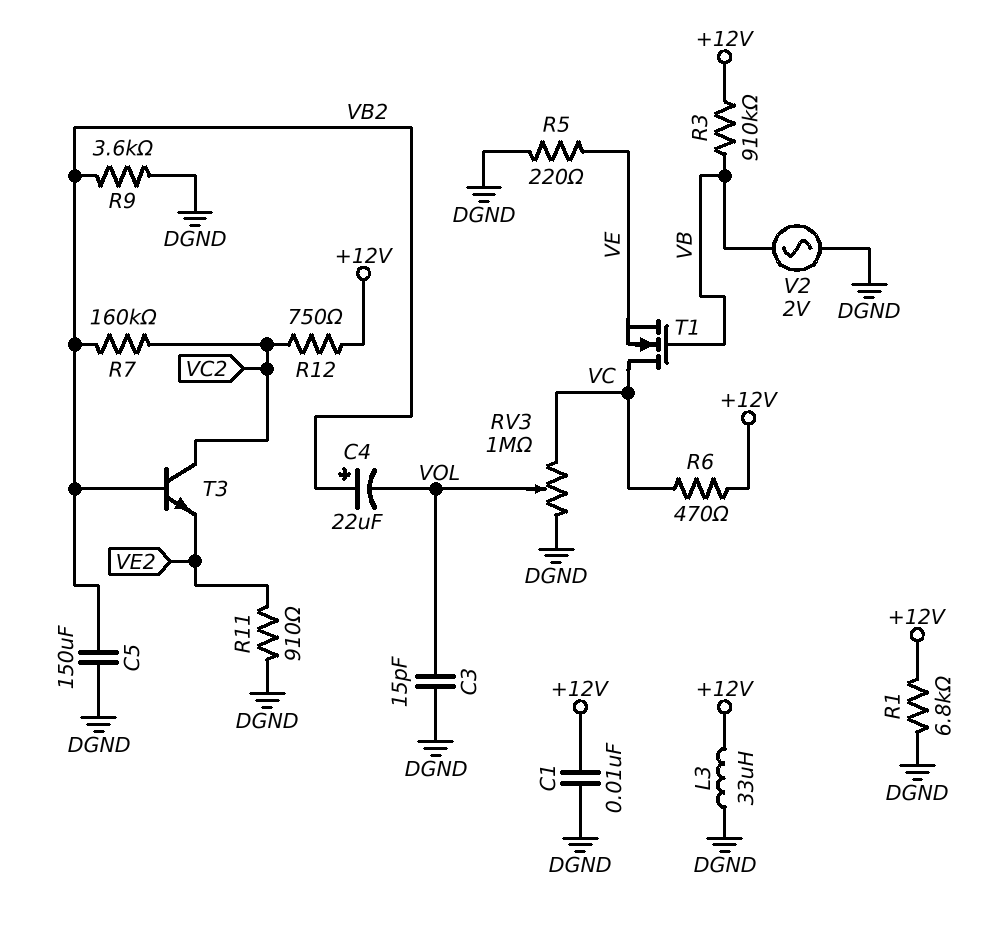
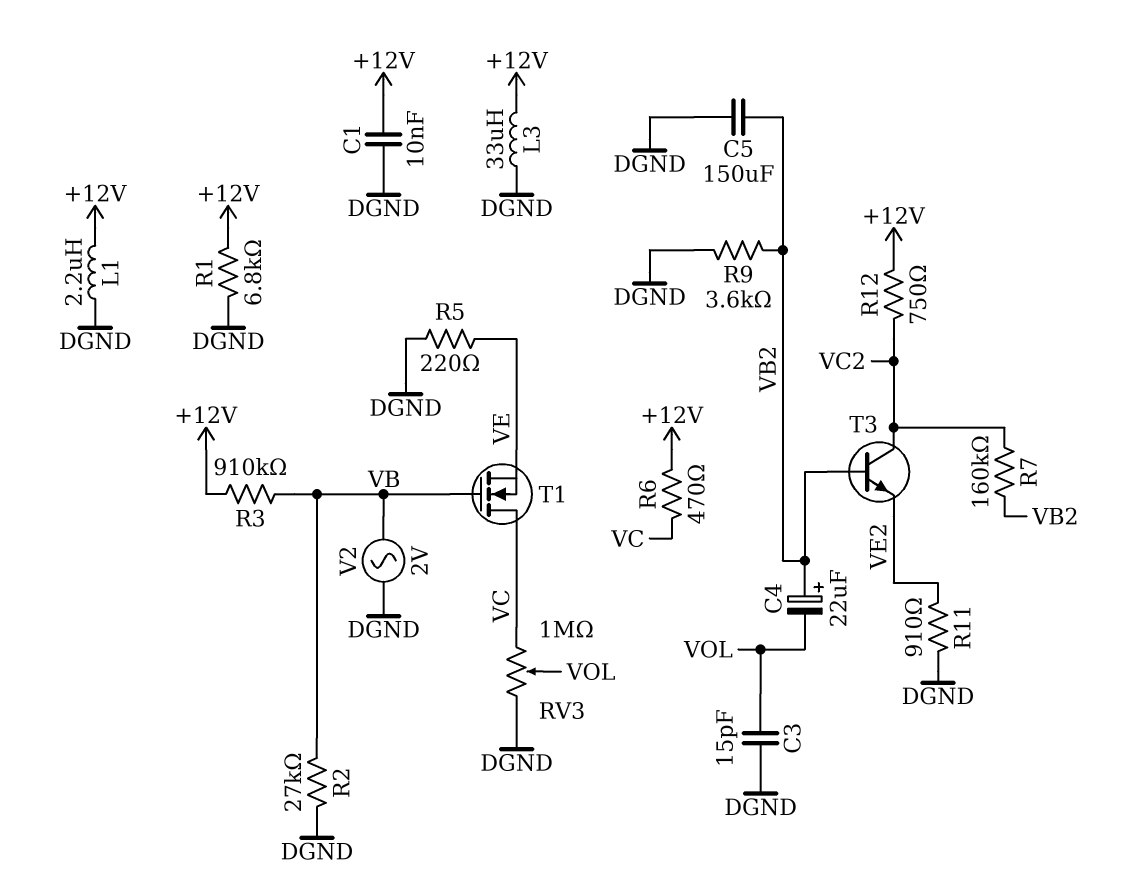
L1: none -> 2.2uH (+12V, DGND)
R2: none -> 27k (DGND, VB)

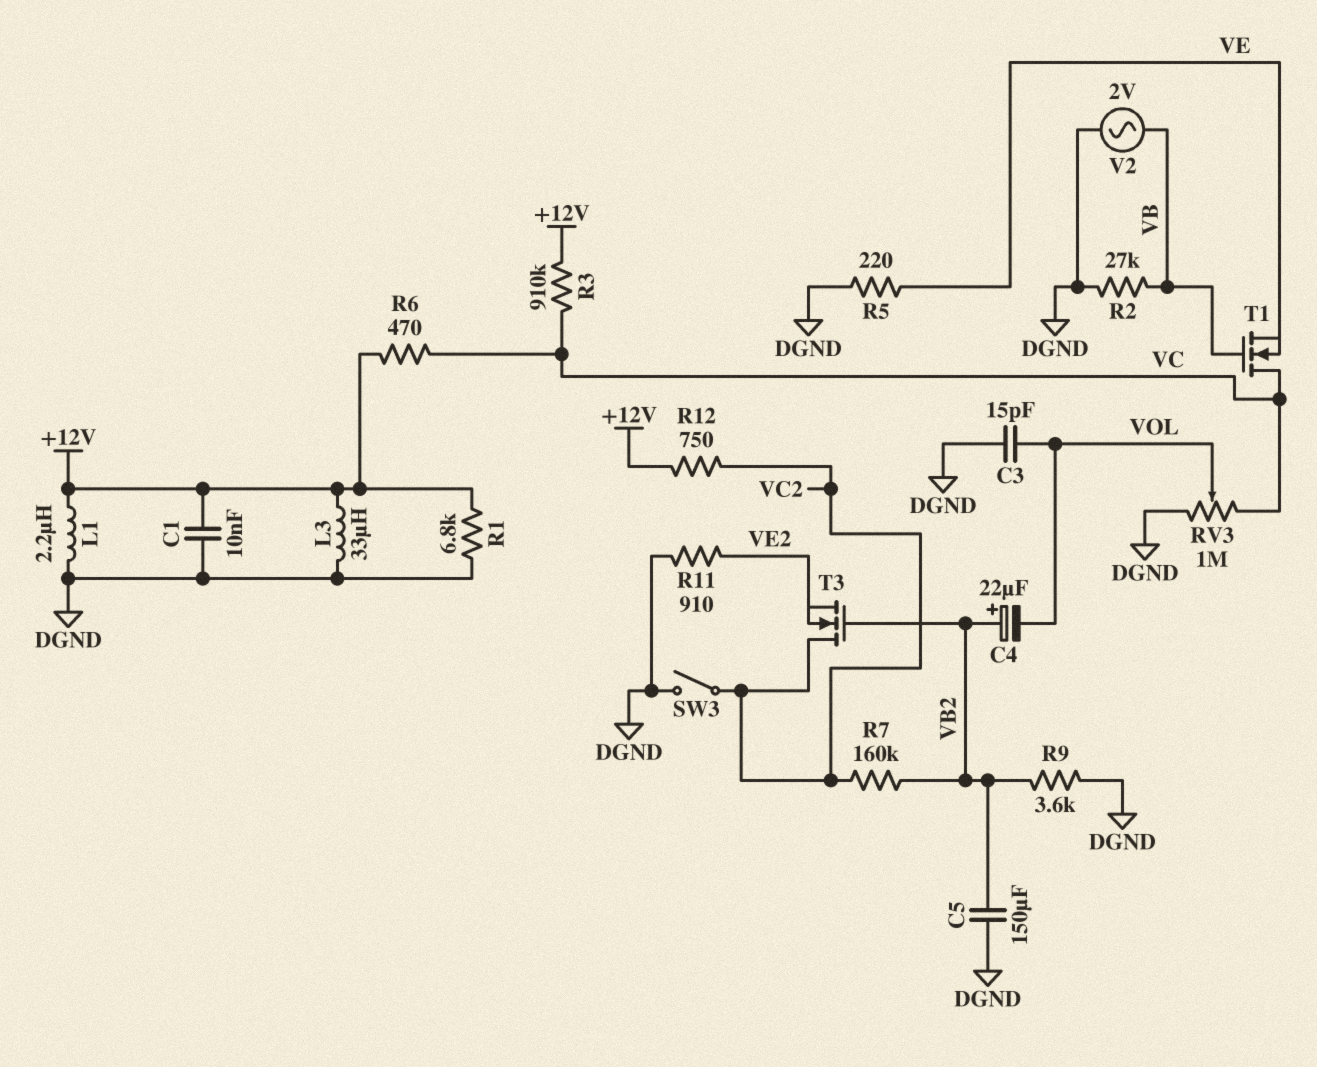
R3: 910k (+12V, VB) -> 910k (+12V, VC)
SW3: none -> switch (DGND, VC2)
T3: NPN (B VB2, C VC2, E VE2) -> NMOS (G VB2, D VC2, S VE2)

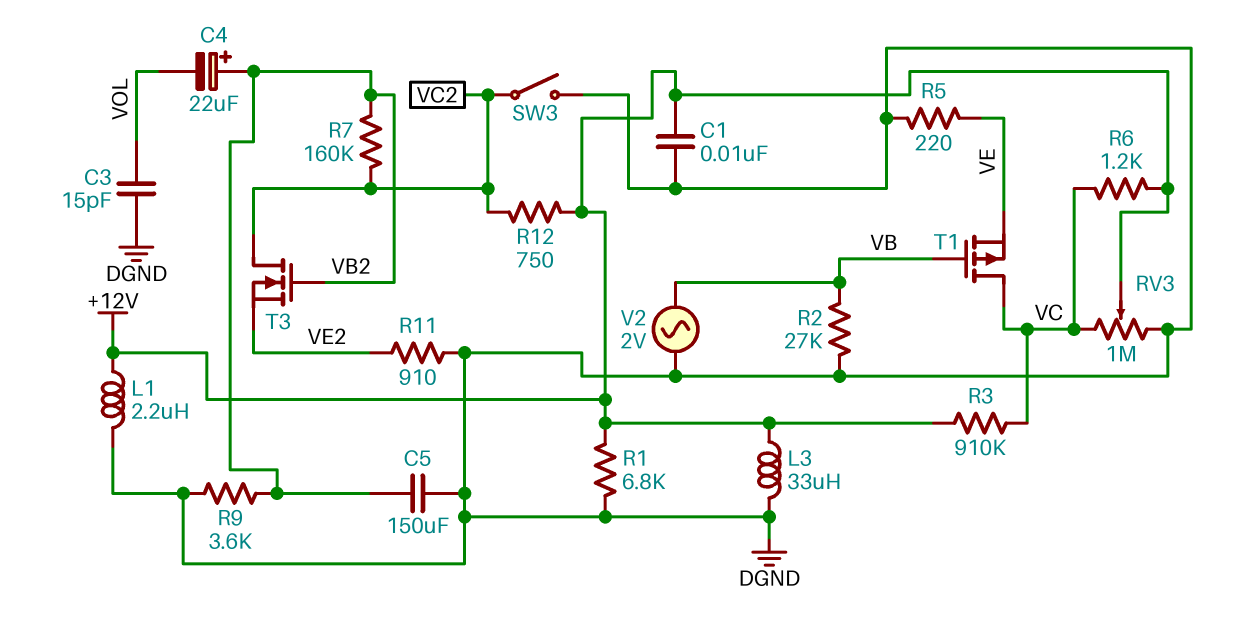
R6: 470 (+12V, VC) -> 1.2k (+12V, VC)
RV3: 1M (DGND, VC, wiper VOL) -> 1M (DGND, VC, wiper +12V)
T1: NMOS (G VB, D VC, S VE) -> PMOS (G VB, D VC, S VE)

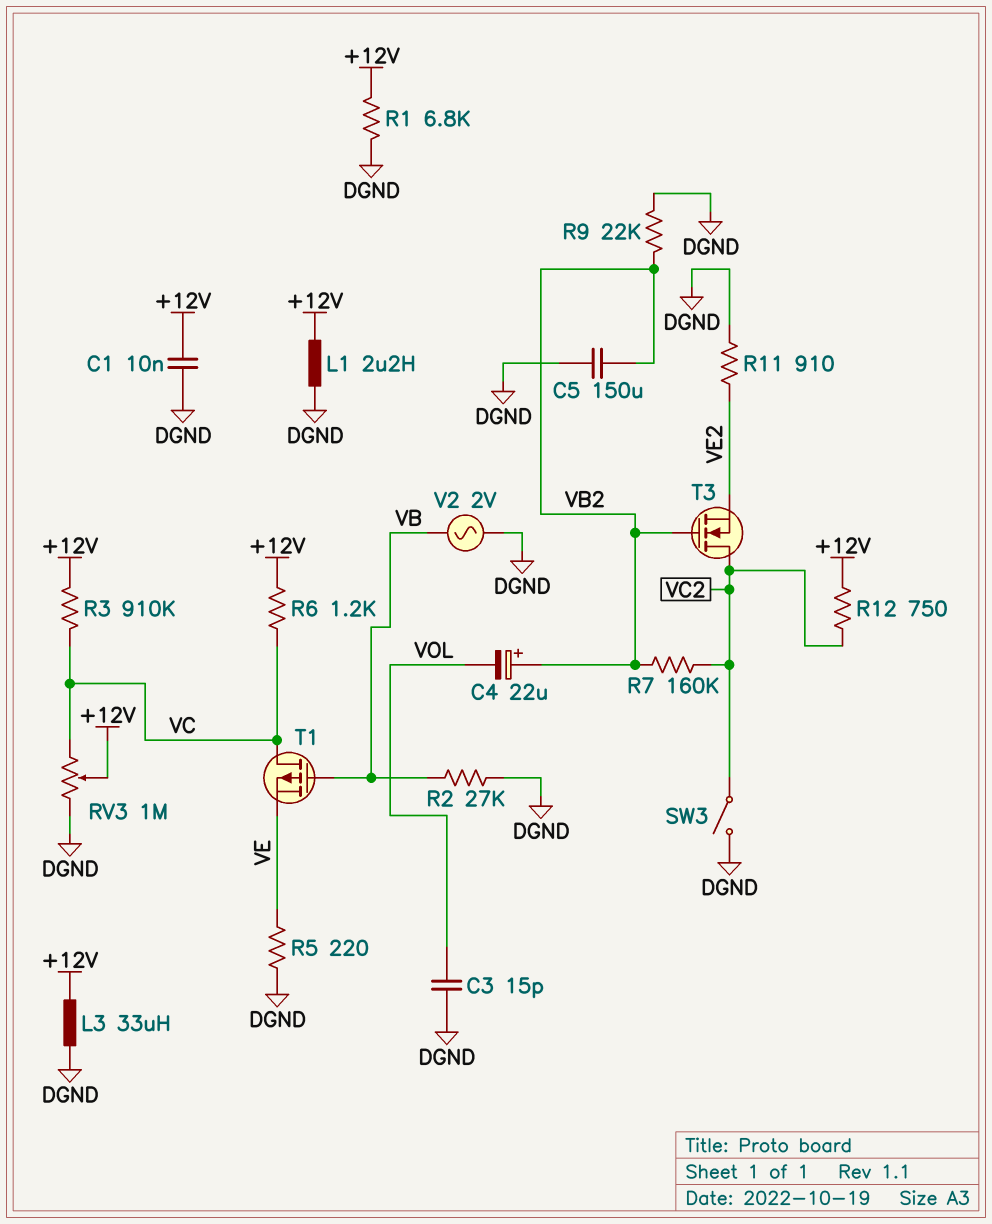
R9: 3.6k (DGND, VB2) -> 22k (DGND, VB2)

